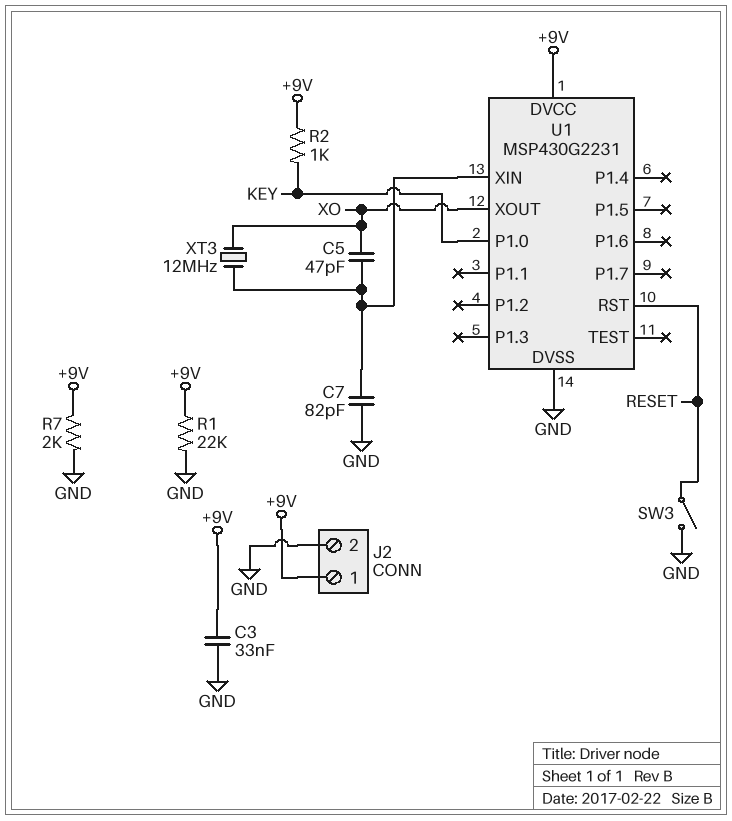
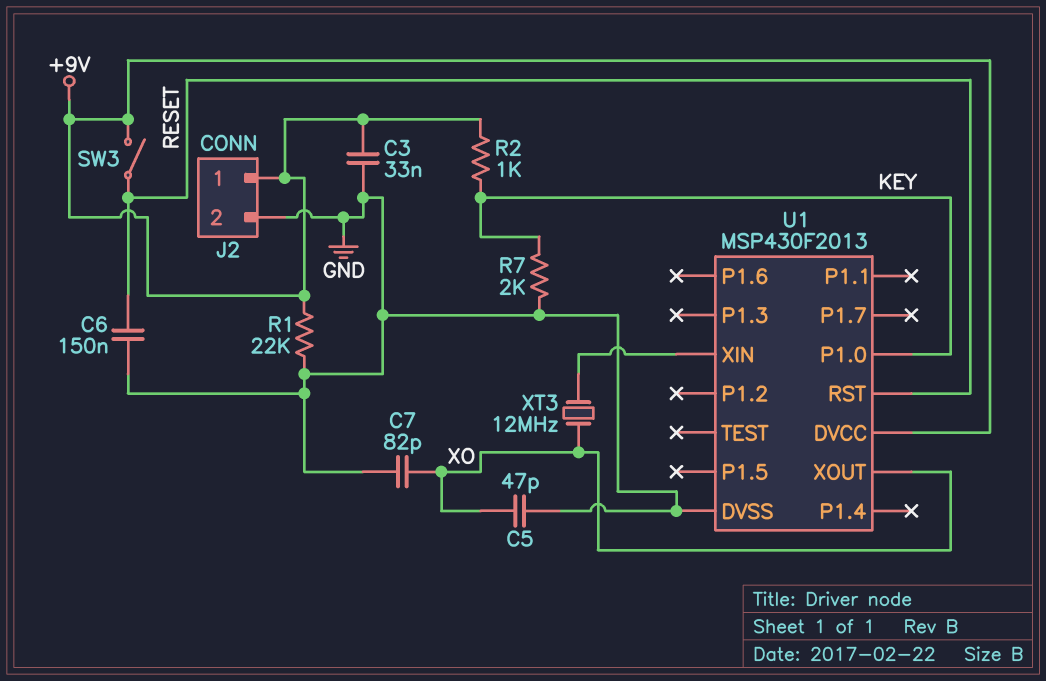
C5: 47pF (U1/XIN, XO) -> 47pF (GND, XO)
C6: none -> 150nF (GND, RESET)
C7: 82pF (GND, U1/XIN) -> 82pF (GND, XO)
R7: 2k (+9V, GND) -> 2k (GND, KEY)
SW3: switch (GND, RESET) -> switch (+9V, RESET)
U1: MSP430G2231 -> MSP430F2013

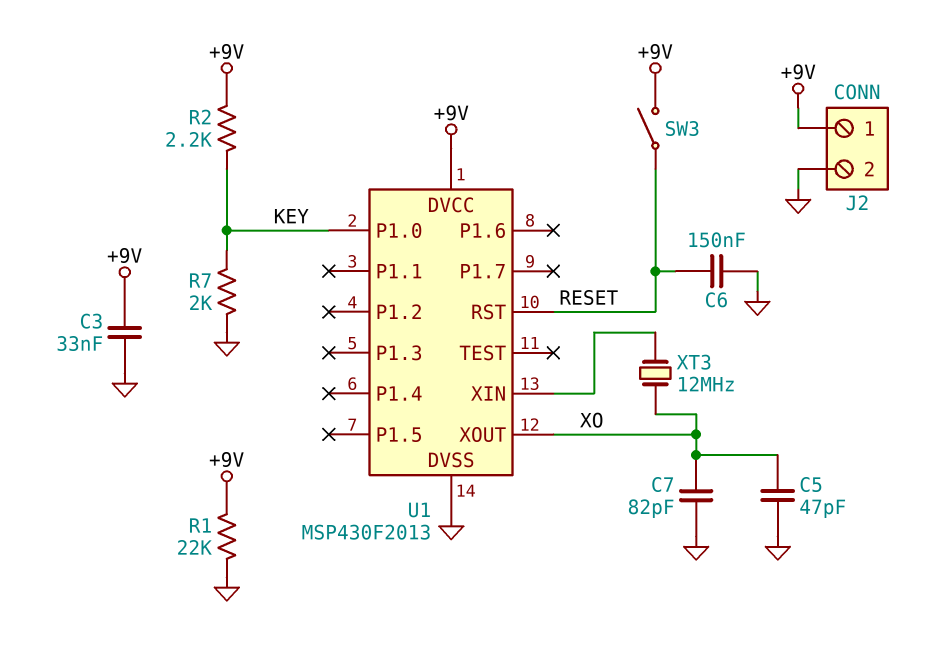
R2: 1k (+9V, KEY) -> 2.2k (+9V, KEY)

